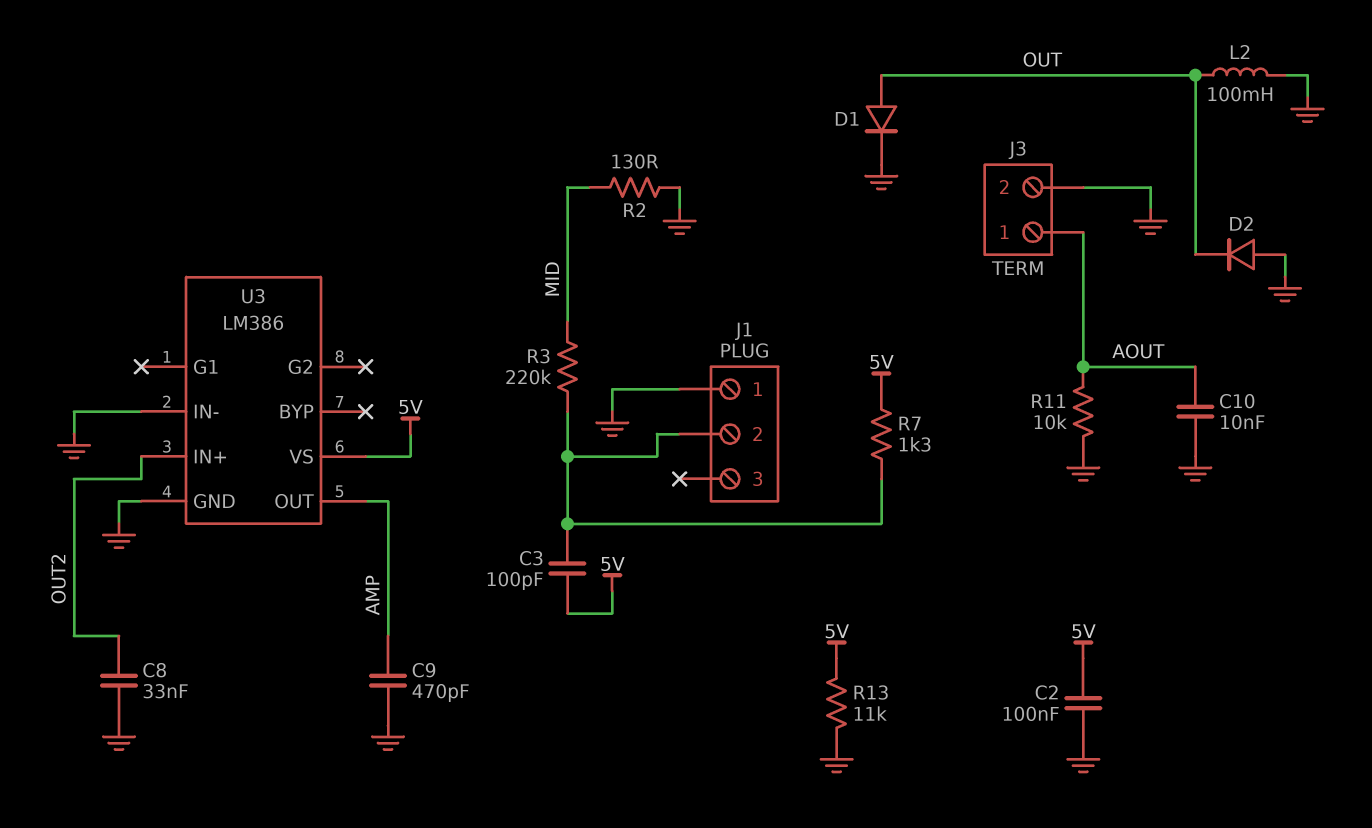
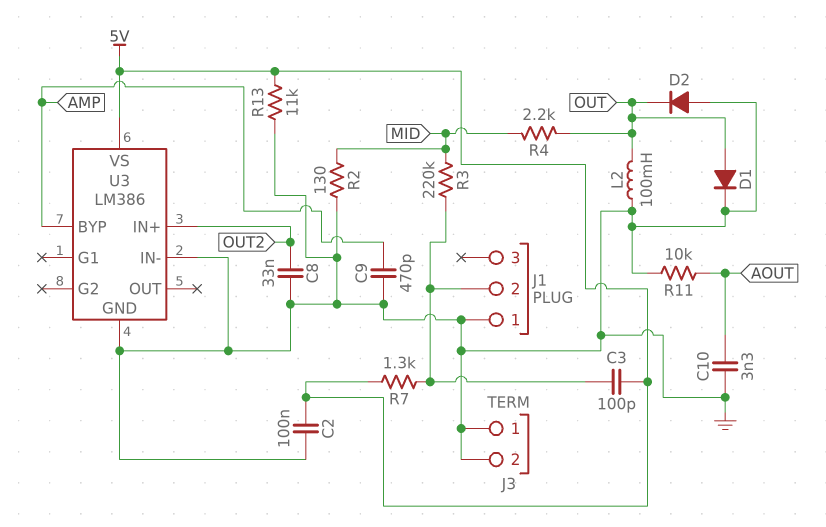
C10: 10nF (AOUT, GND) -> 3.3nF (AOUT, GND)
J3 pin 1: AOUT -> GND
R4: none -> 2.2k (MID, OUT)
U3 pin BYP: none -> AMP
U3 pin OUT: AMP -> none

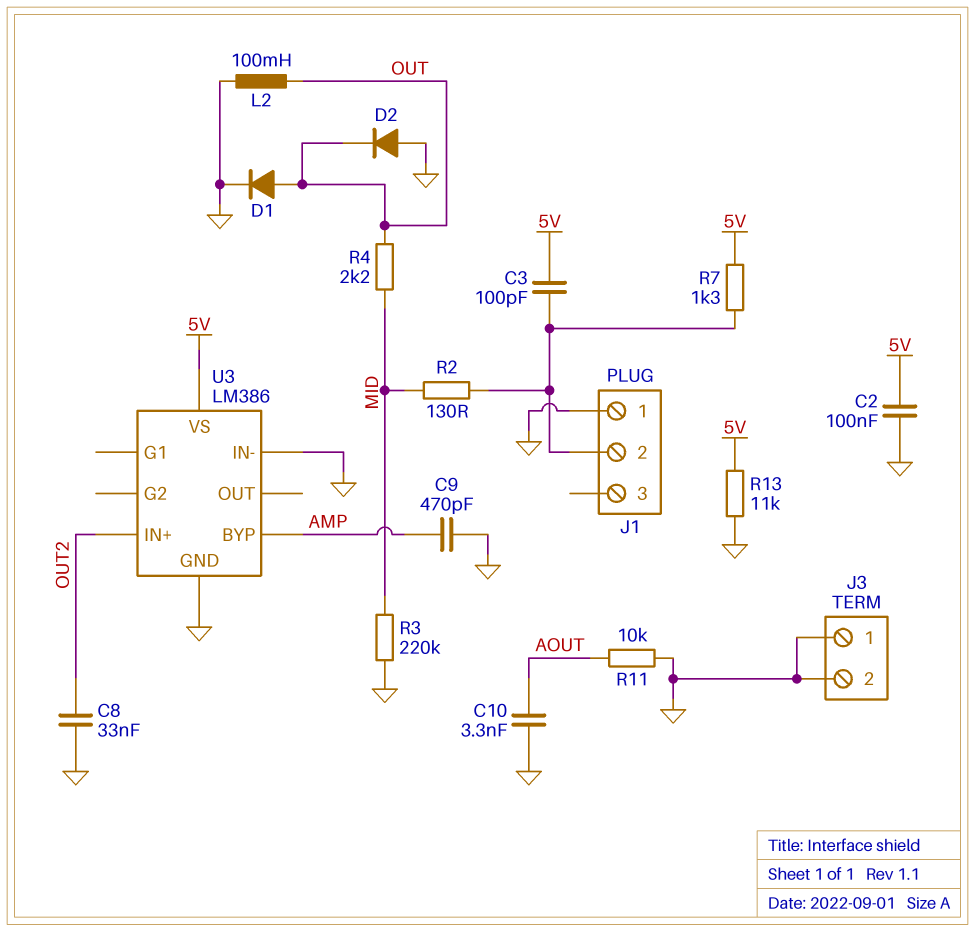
R2: 130 (GND, MID) -> 130 (J1/2, MID)
R3: 220k (J1/2, MID) -> 220k (GND, MID)

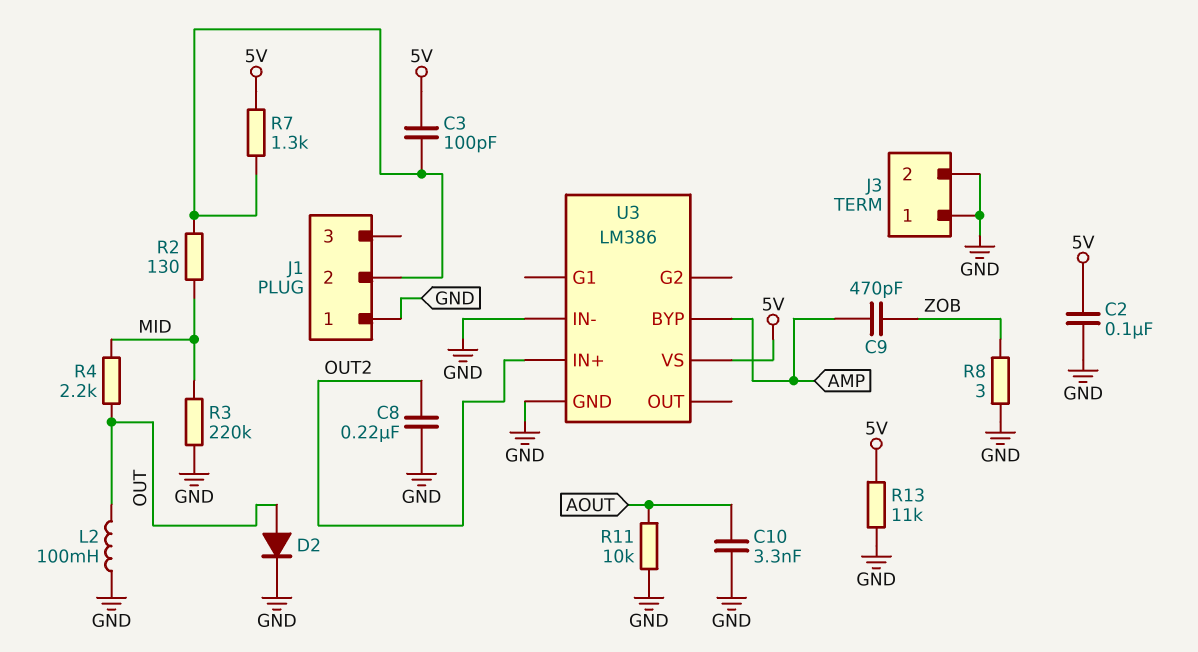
C8: 33nF (GND, OUT2) -> 220nF (GND, OUT2)
C9: 470pF (AMP, GND) -> 470pF (AMP, ZOB)
D1: diode (A OUT, K GND) -> none
D2: diode (A GND, K OUT) -> diode (A OUT, K GND)
R8: none -> 3 (GND, ZOB)

